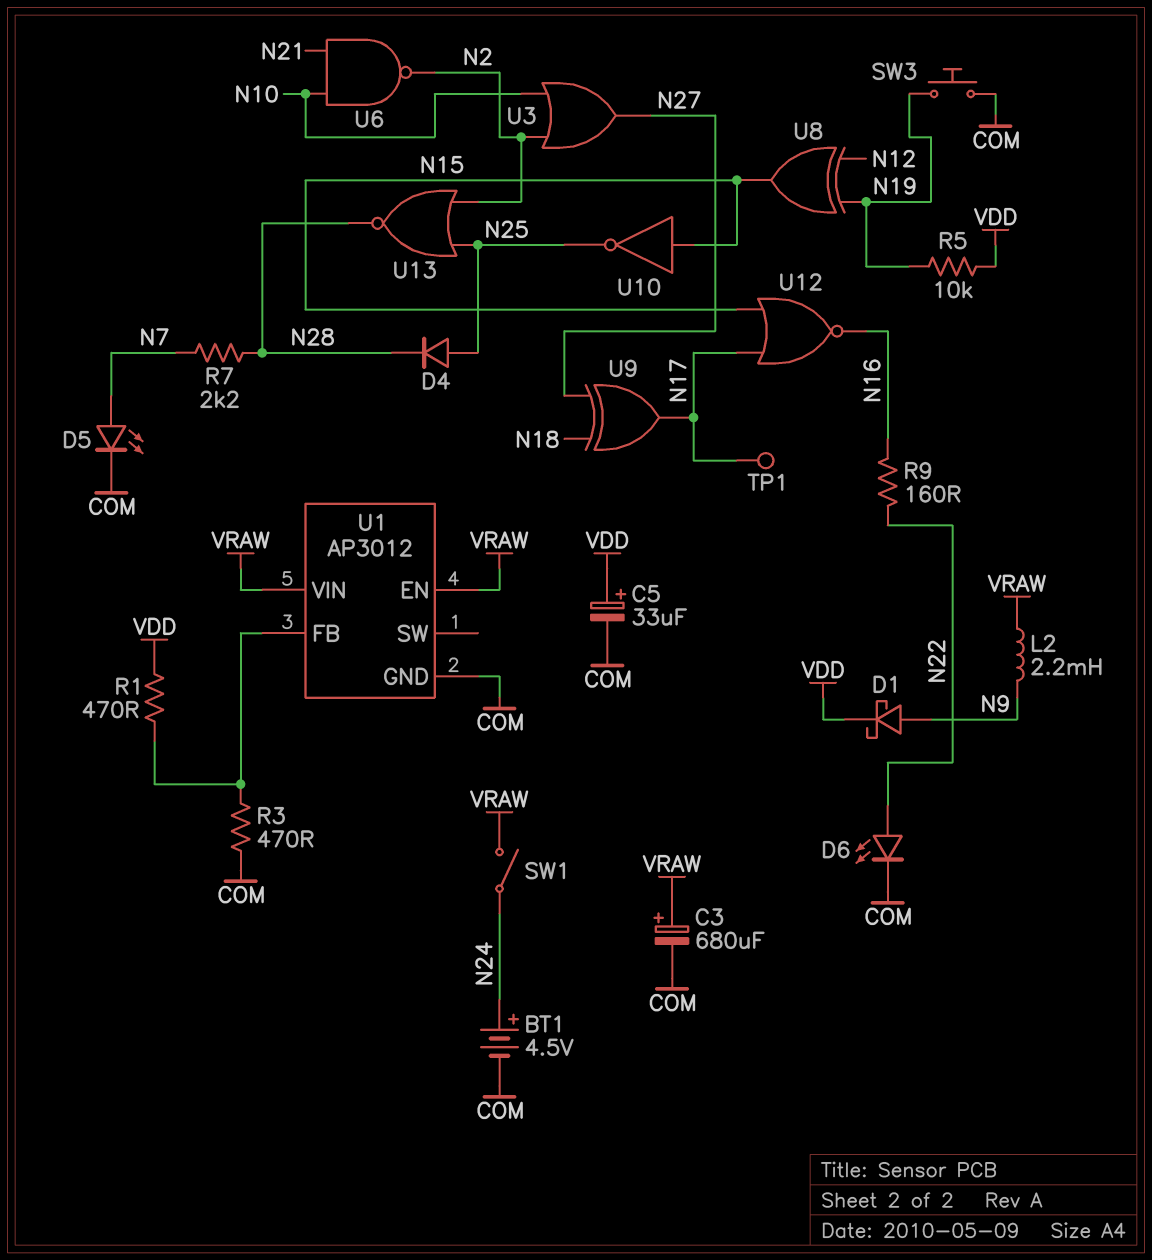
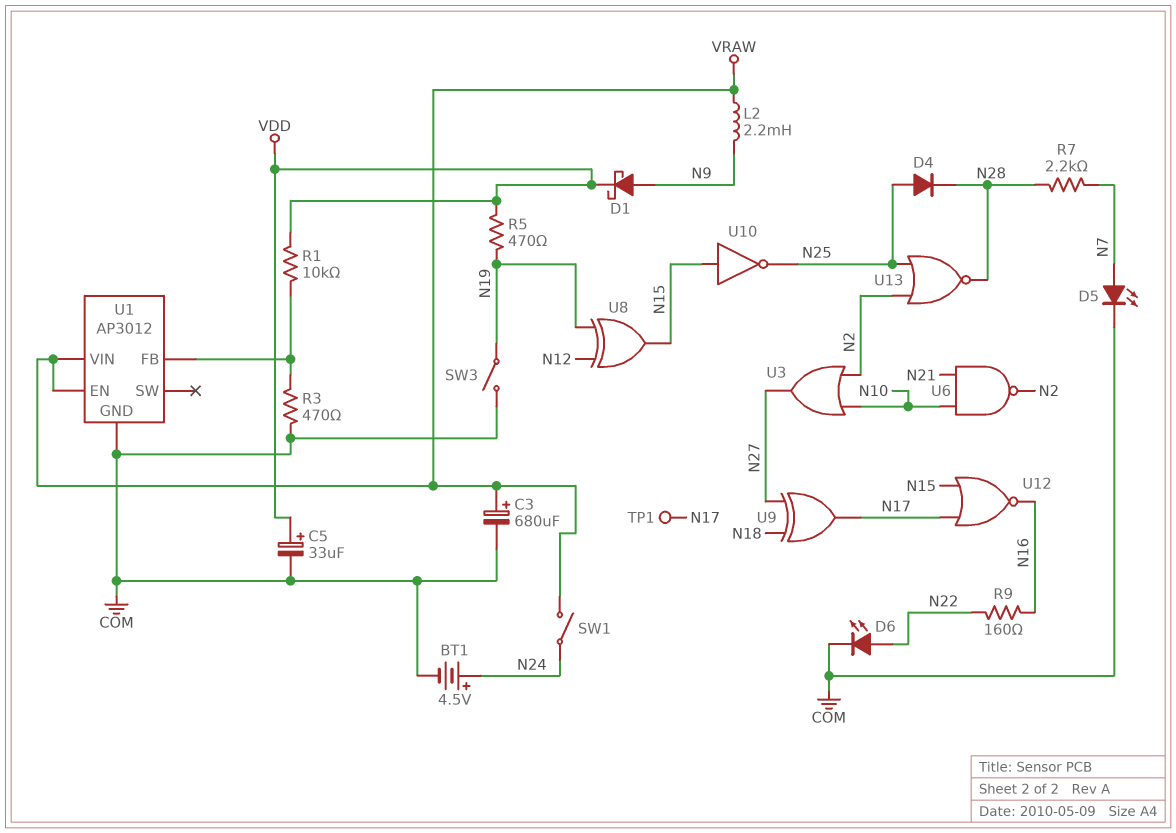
R1: 470 (U1/FB, VDD) -> 10k (U1/FB, VDD)
R5: 10k (N19, VDD) -> 470 (N19, VDD)
SW3: button (COM, N19) -> switch (COM, N19)

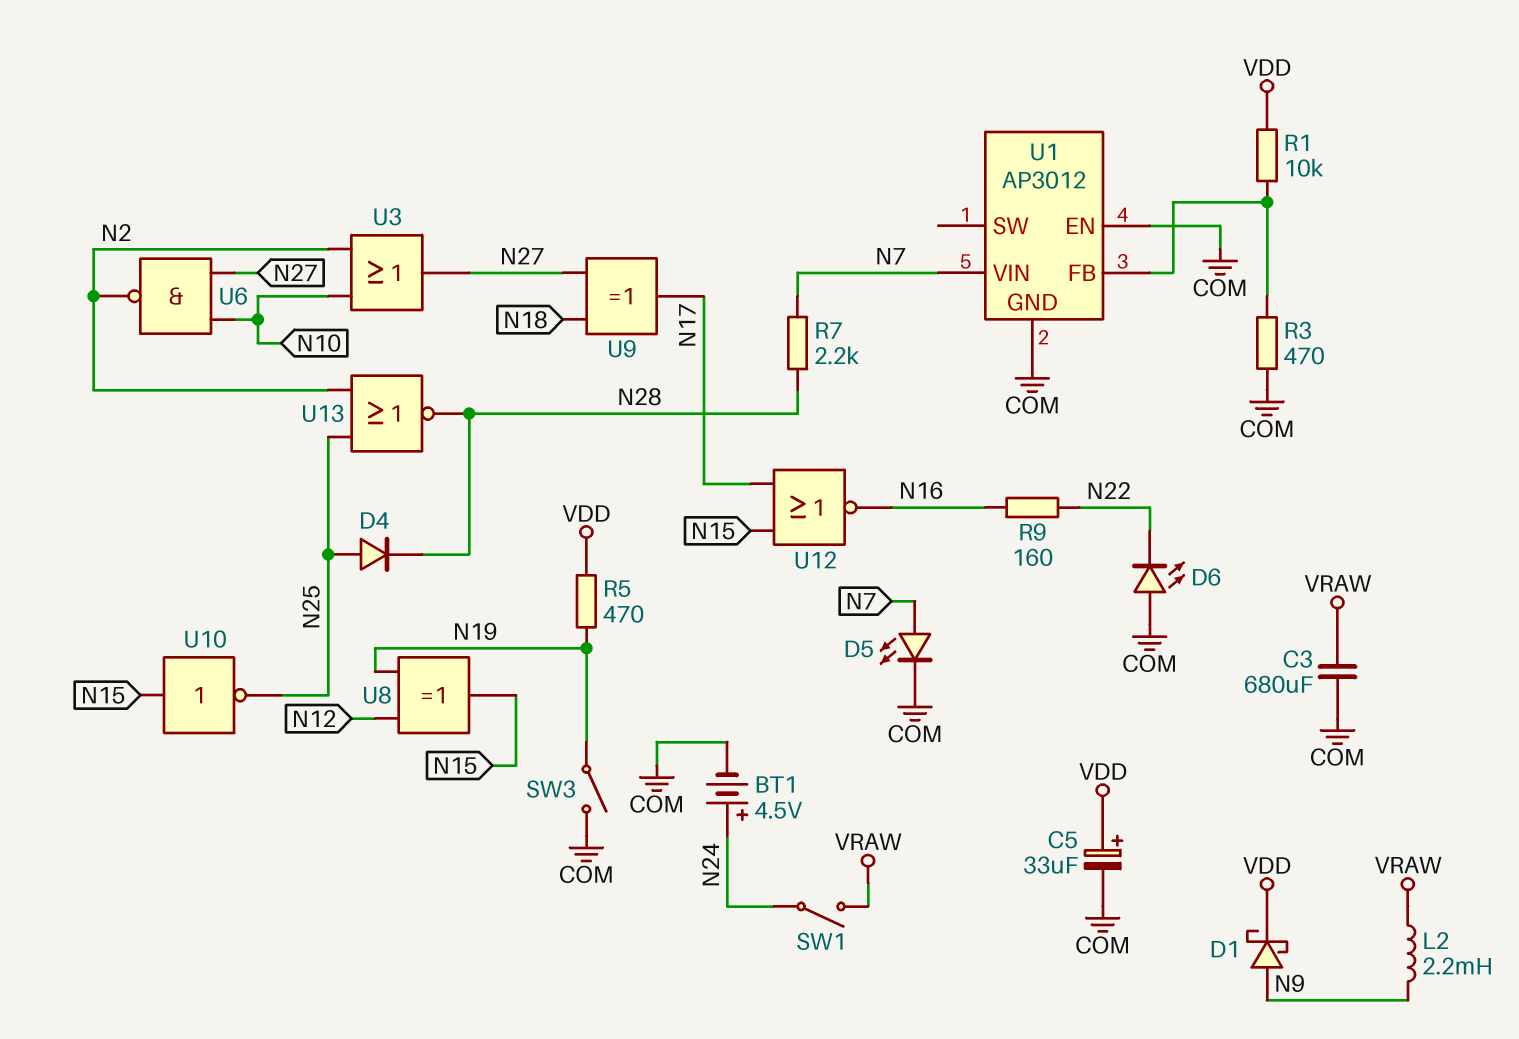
C3: 680uF (plus VRAW, minus COM) -> 680uF (COM, VRAW)
D6: LED (A N22, K COM) -> LED (A COM, K N22)
TP1: test point (N17) -> none
U1 pin EN: VRAW -> COM
U1 pin VIN: VRAW -> N7
U6: NAND (in N10, in N21, out N2) -> NAND (in N10, in N27, out N2)

